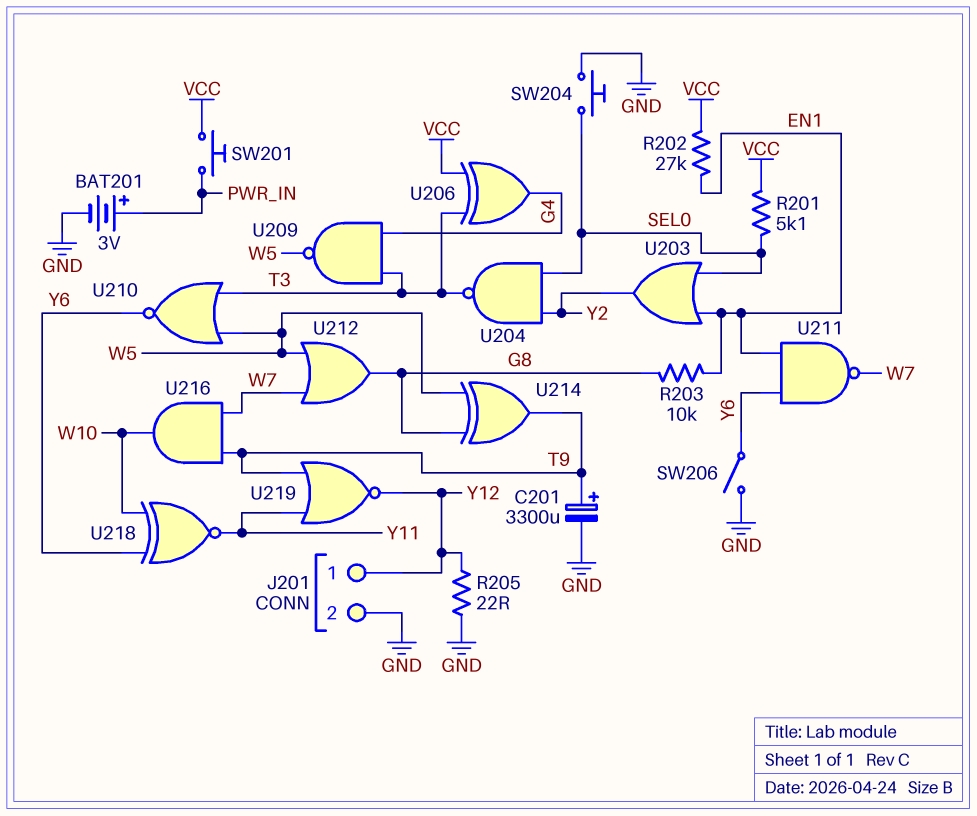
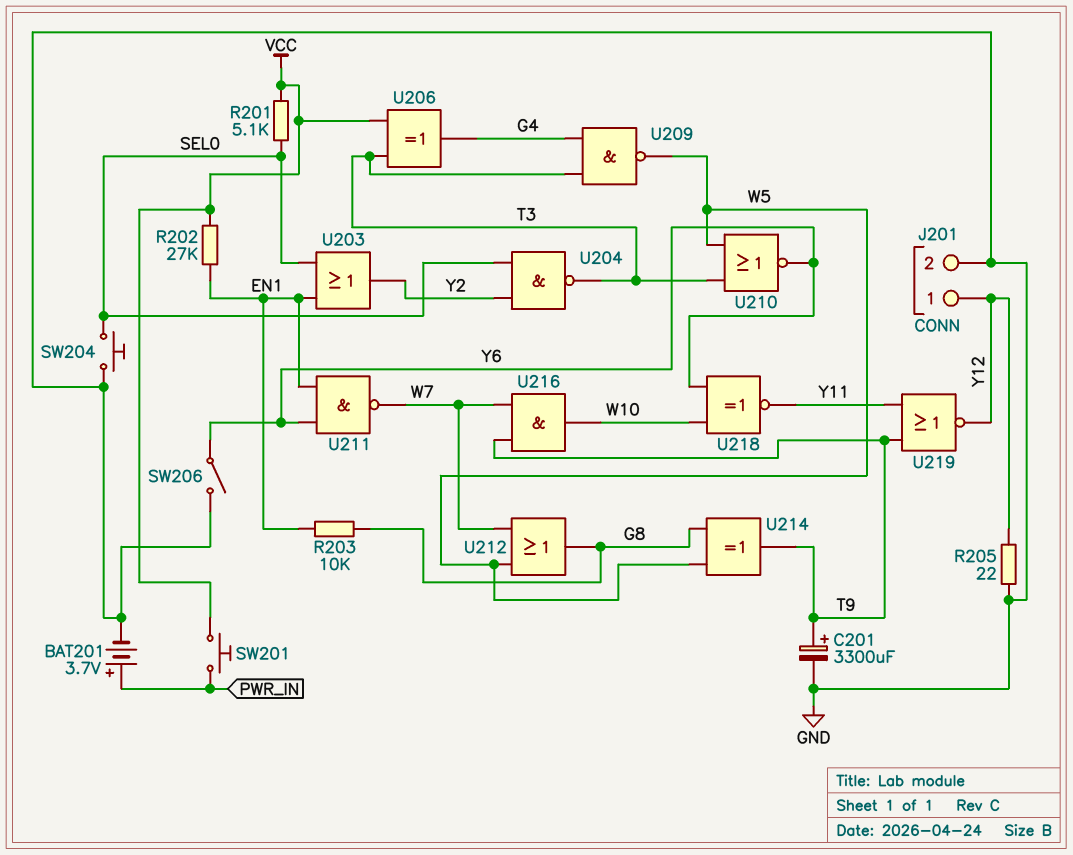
BAT201: 3V (plus PWR_IN, minus GND) -> 3.7V (plus PWR_IN, minus GND)

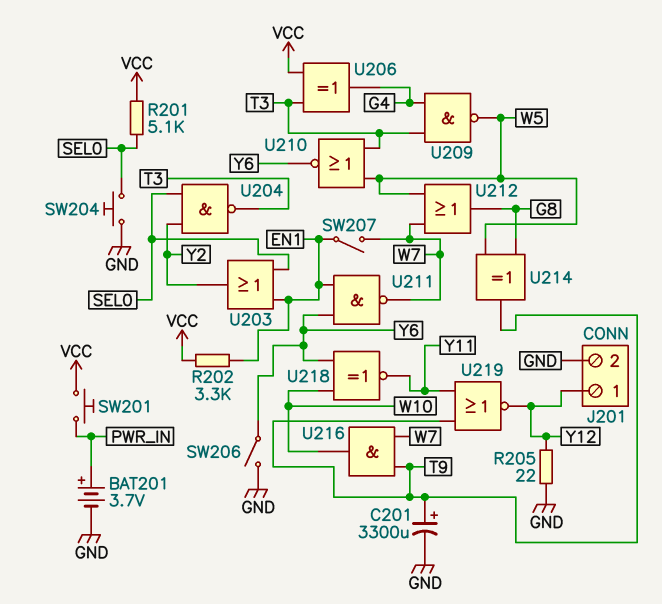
R202: 27k (EN1, VCC) -> 3.3k (EN1, VCC)
R203: 10k (EN1, G8) -> none
SW207: none -> switch (EN1, W7)

